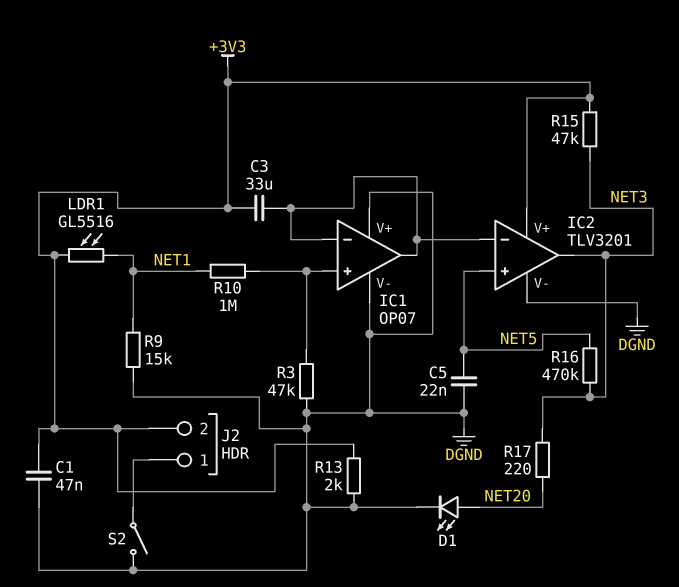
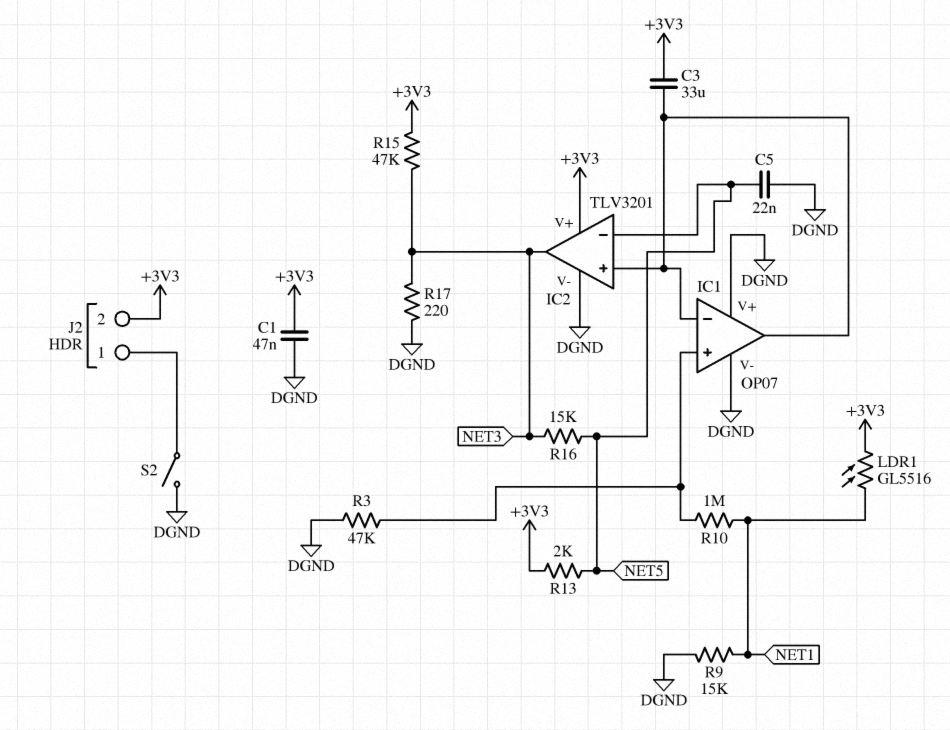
D1: LED (A NET20, K DGND) -> none
IC2 pin in+: NET5 -> IC1/in-
IC2 pin in-: IC1/in- -> NET5
R13: 2k (+3V3, DGND) -> 2k (+3V3, NET5)
R16: 470k (NET3, NET5) -> 15k (NET3, NET5)
R17: 220 (NET3, NET20) -> 220 (DGND, NET3)

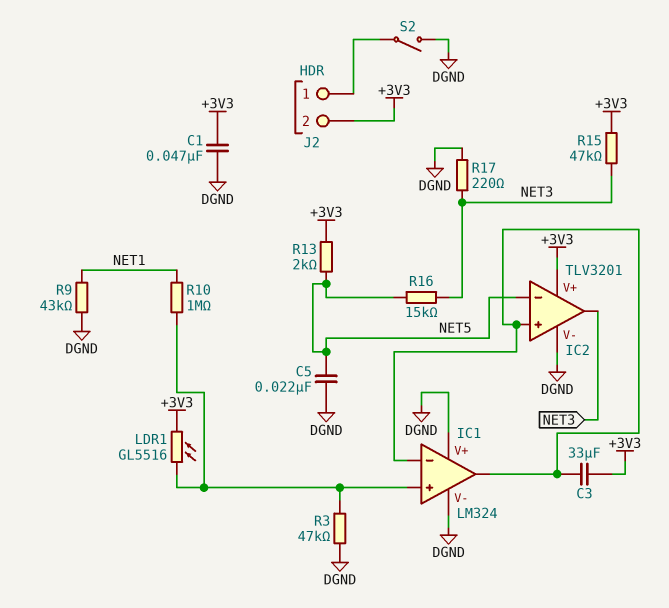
IC1: OP07 -> LM324
LDR1: GL5516 (+3V3, NET1) -> GL5516 (+3V3, IC1/in+)
R9: 15k (DGND, NET1) -> 43k (DGND, NET1)

